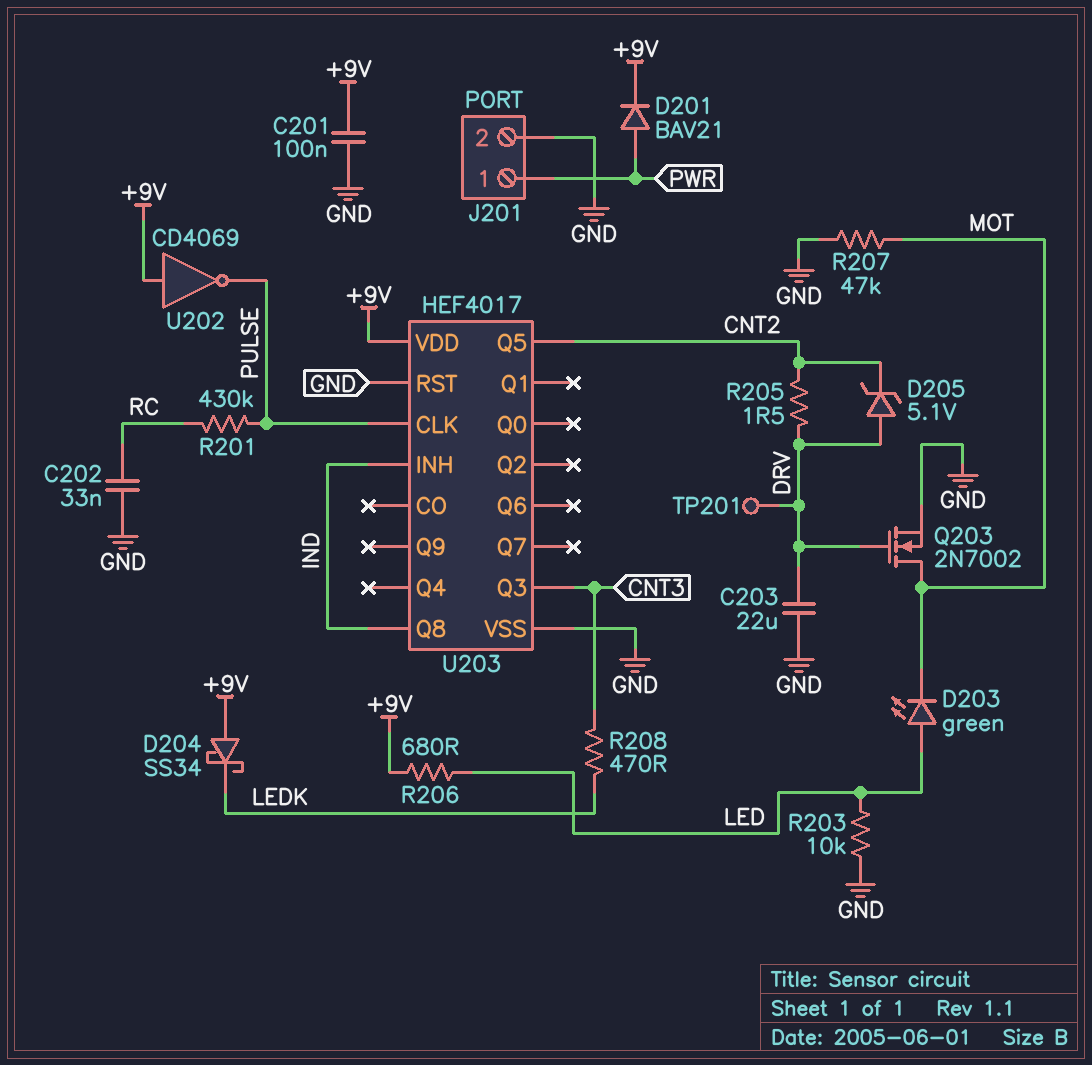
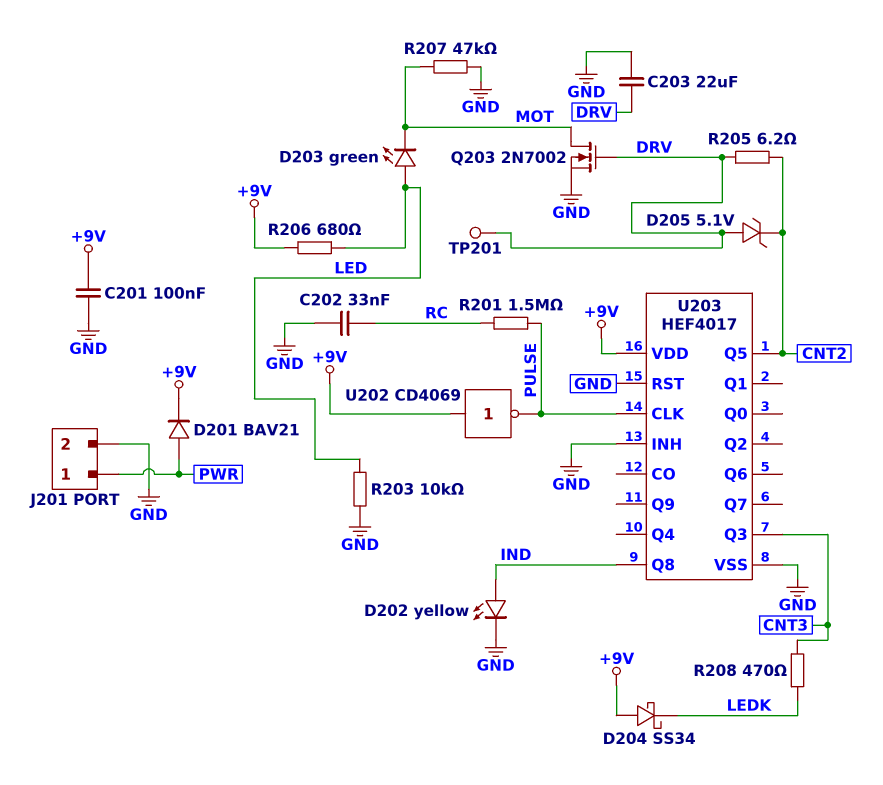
D202: none -> LED yellow (A IND, K GND)
R201: 430k (PULSE, RC) -> 1.5M (PULSE, RC)
R205: 1.5 (CNT2, DRV) -> 6.2 (CNT2, DRV)
U203 pin INH: IND -> GND

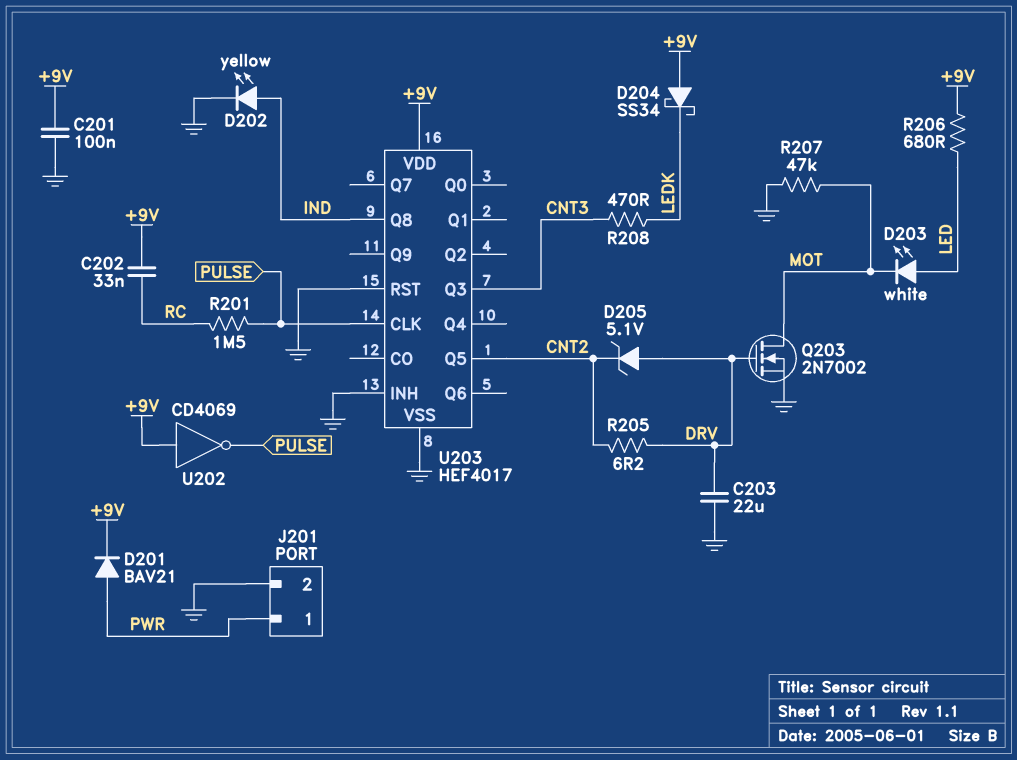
C202: 33nF (GND, RC) -> 33nF (+9V, RC)
D203: LED green (A LED, K MOT) -> LED white (A LED, K MOT)
R203: 10k (GND, LED) -> none
TP201: test point (DRV) -> none

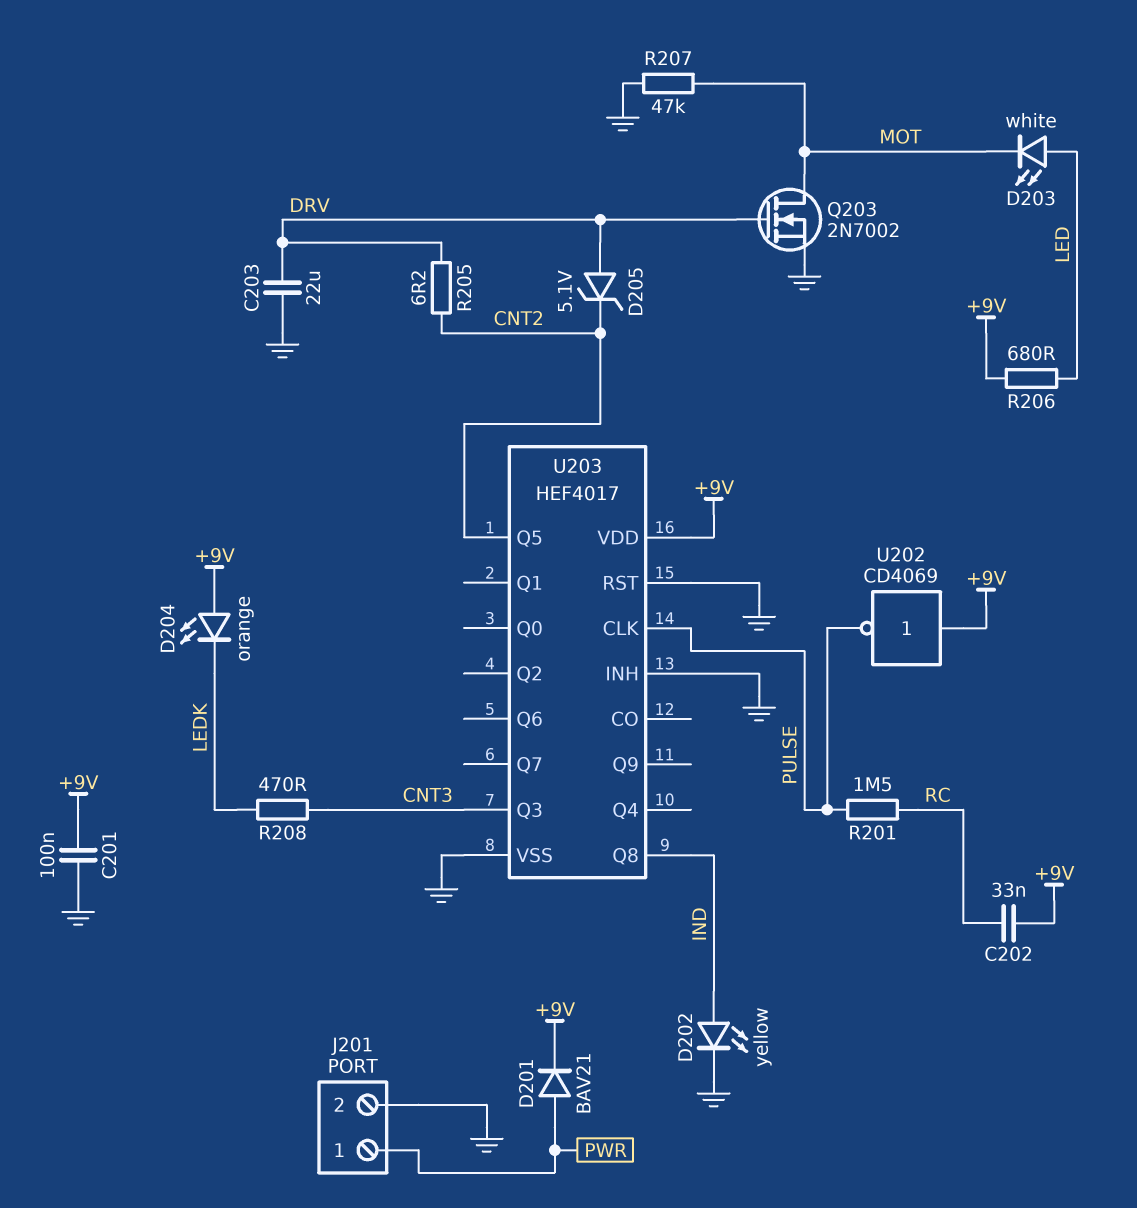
D204: schottky SS34 (A +9V, K LEDK) -> LED orange (A +9V, K LEDK)

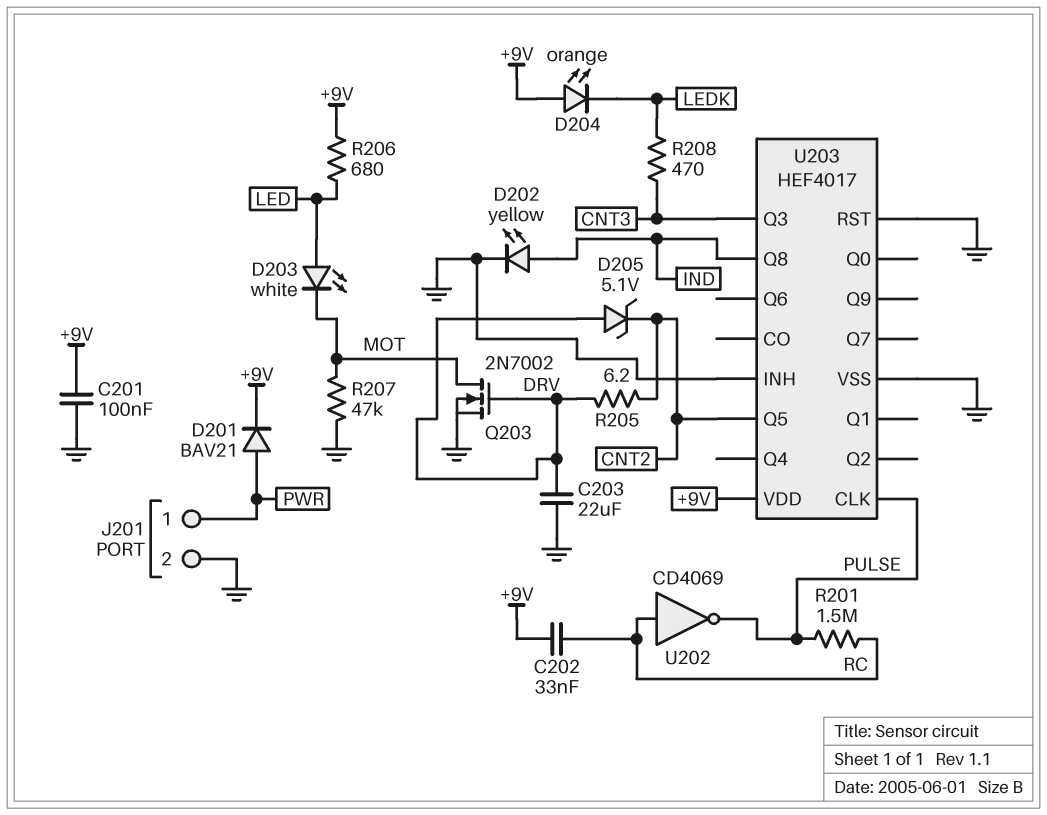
U202: NOT CD4069 (in +9V, out PULSE) -> NOT CD4069 (in RC, out PULSE)

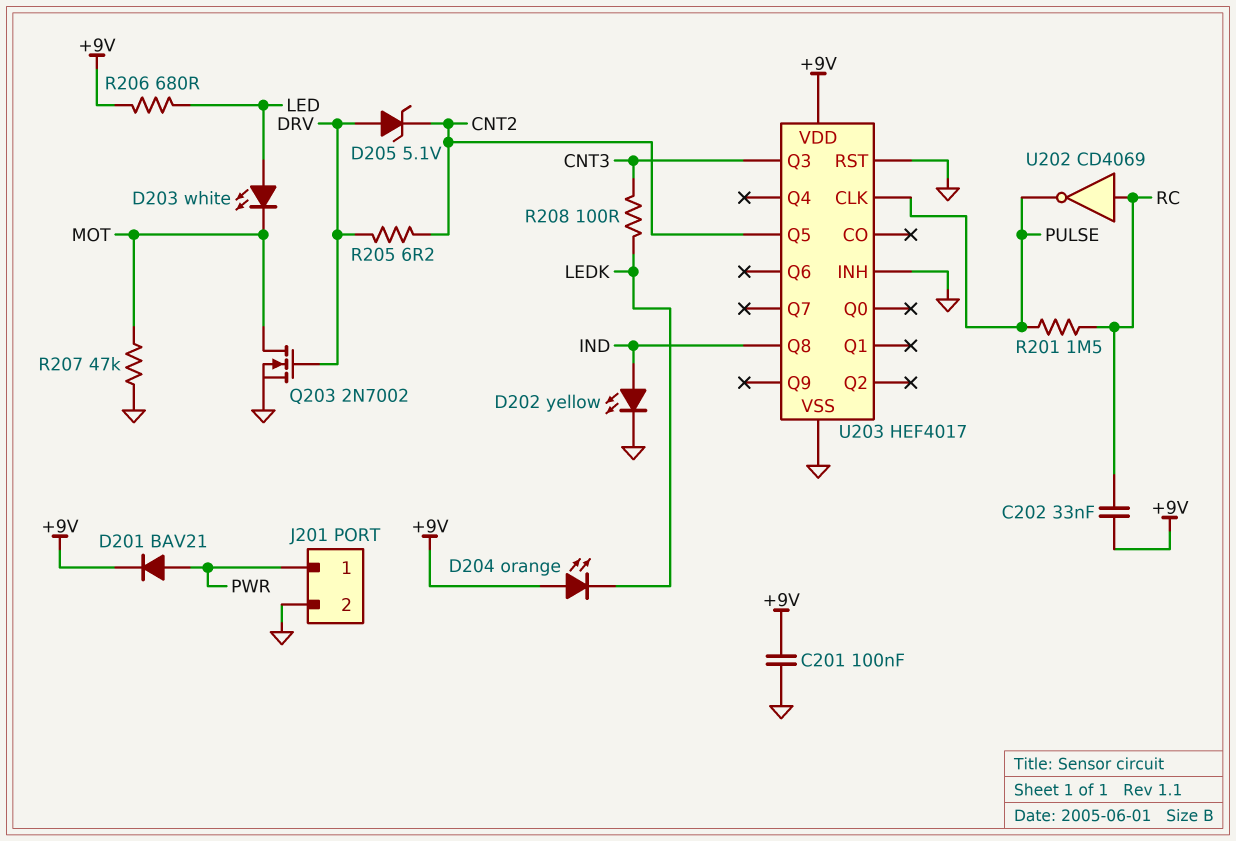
C203: 22uF (DRV, GND) -> none
R208: 470 (CNT3, LEDK) -> 100 (CNT3, LEDK)

